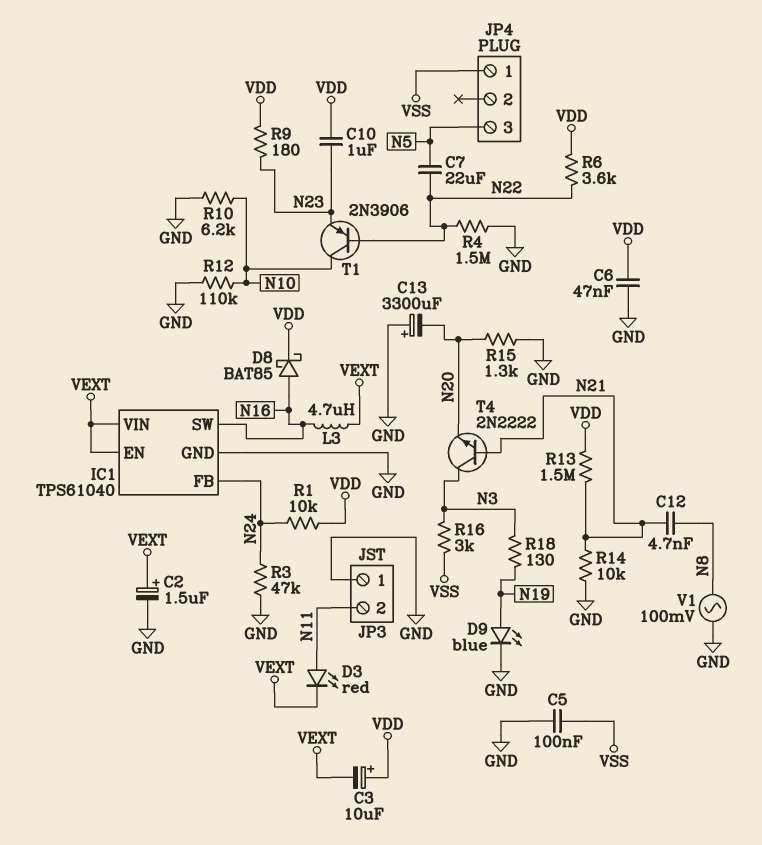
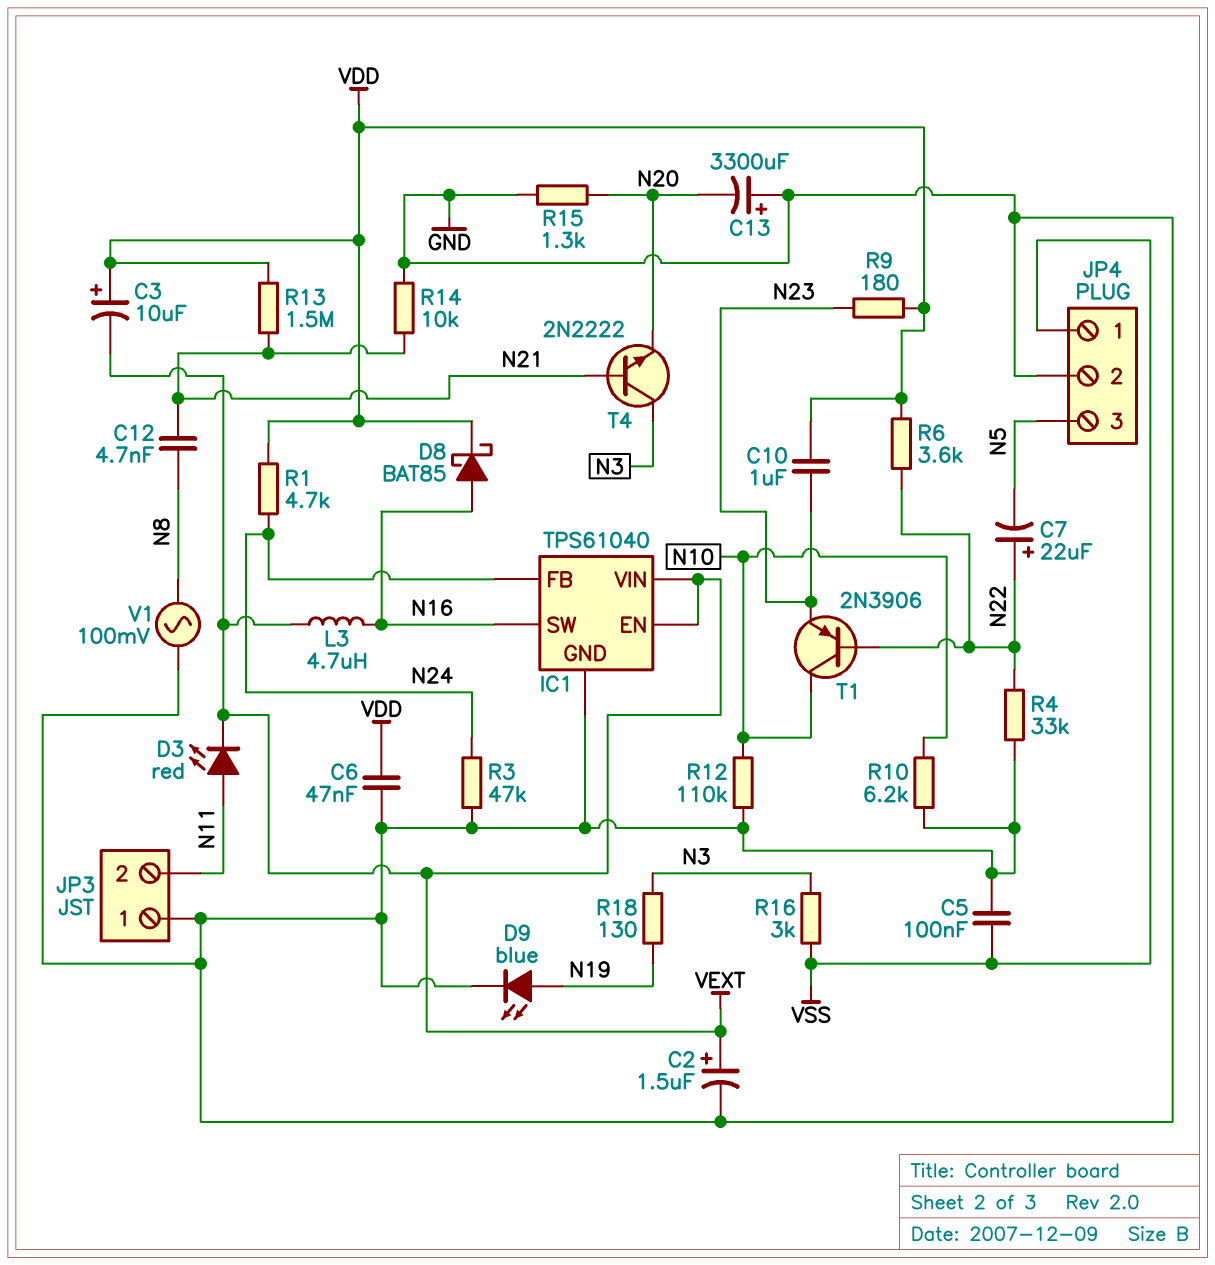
C7: 22uF (N5, N22) -> 22uF (plus N22, minus N5)
JP4 pin 2: none -> GND
R1: 10k (N24, VDD) -> 4.7k (N24, VDD)
R4: 1.5M (GND, N22) -> 33k (GND, N22)

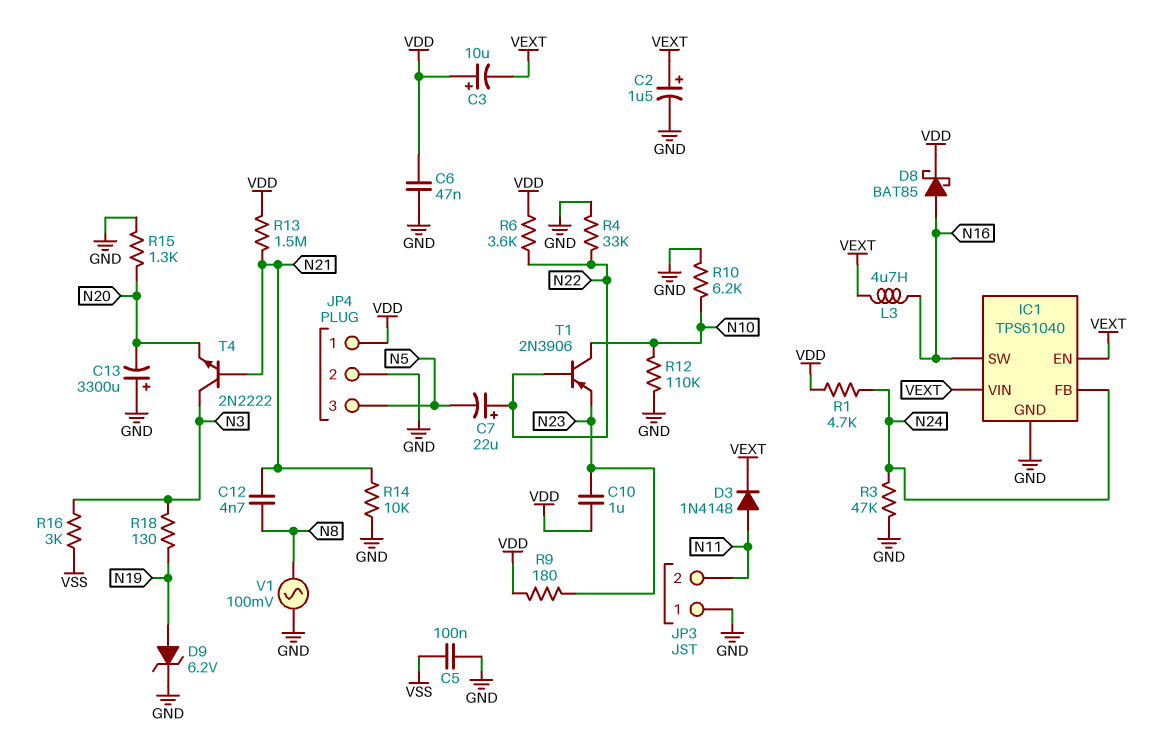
D3: LED red (A N11, K VEXT) -> diode 1N4148 (A N11, K VEXT)
D9: LED blue (A N19, K GND) -> zener 6.2V (A N19, K GND)
JP4 pin 1: VSS -> VDD

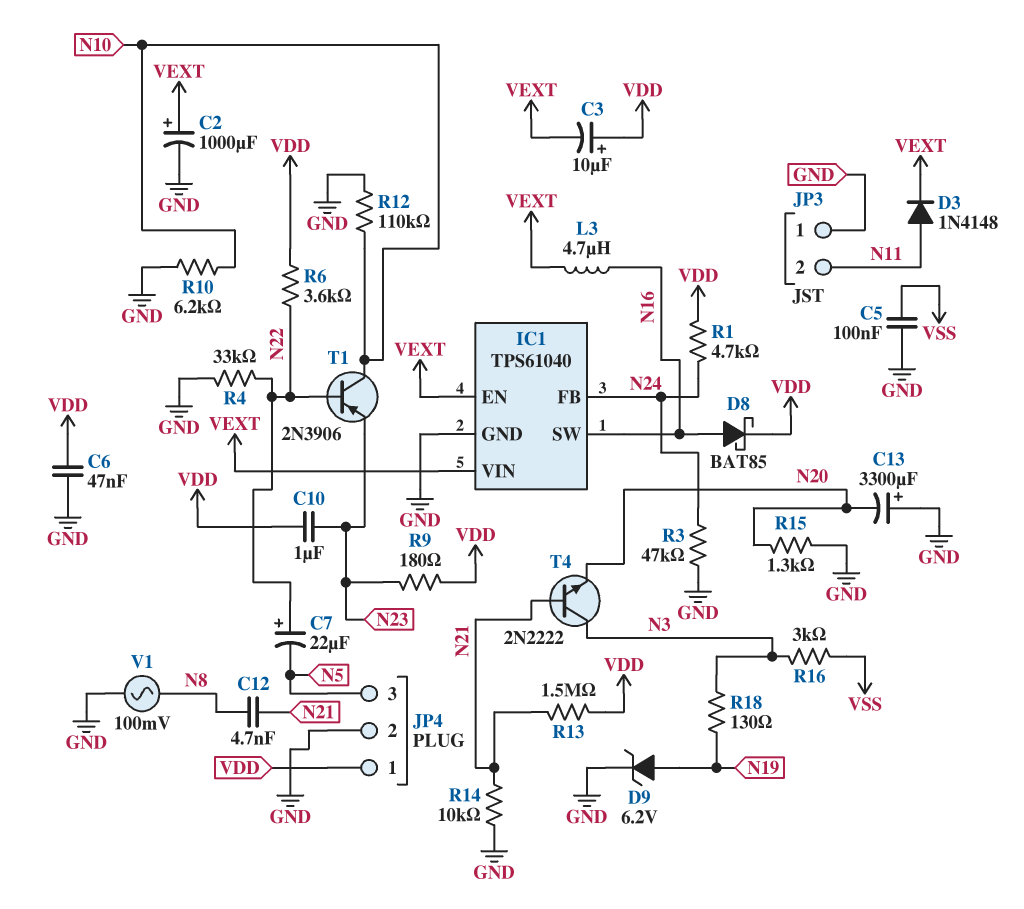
C2: 1.5uF (plus VEXT, minus GND) -> 1000uF (plus VEXT, minus GND)

